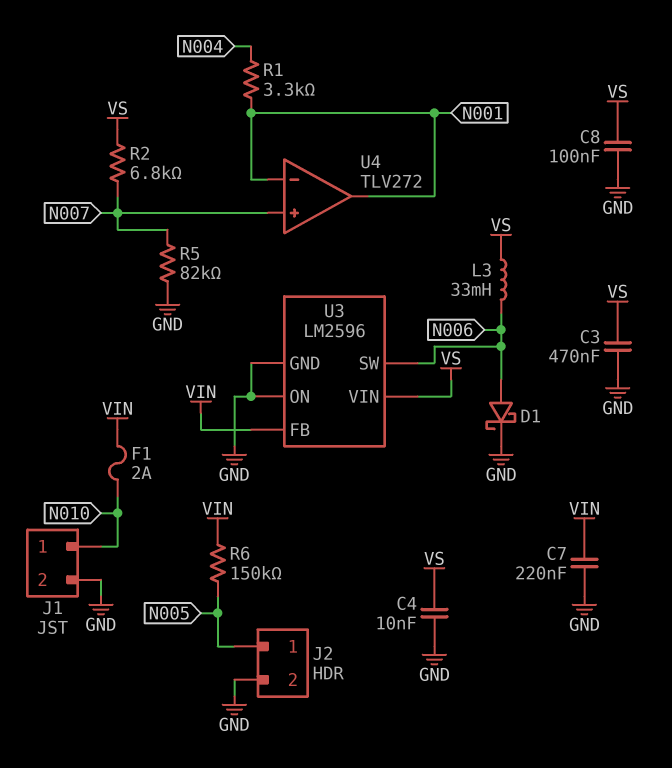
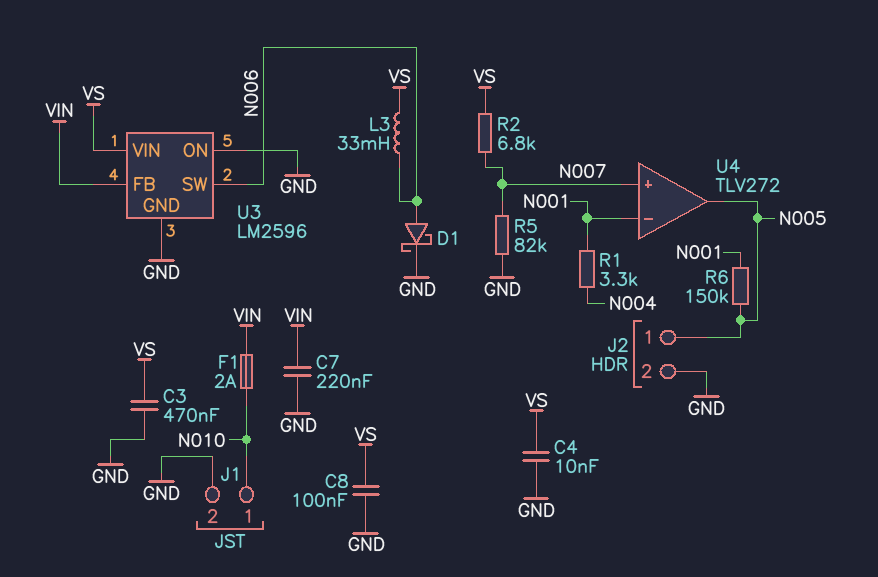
R6: 150k (N005, VIN) -> 150k (N001, N005)
U4 pin out: N001 -> N005

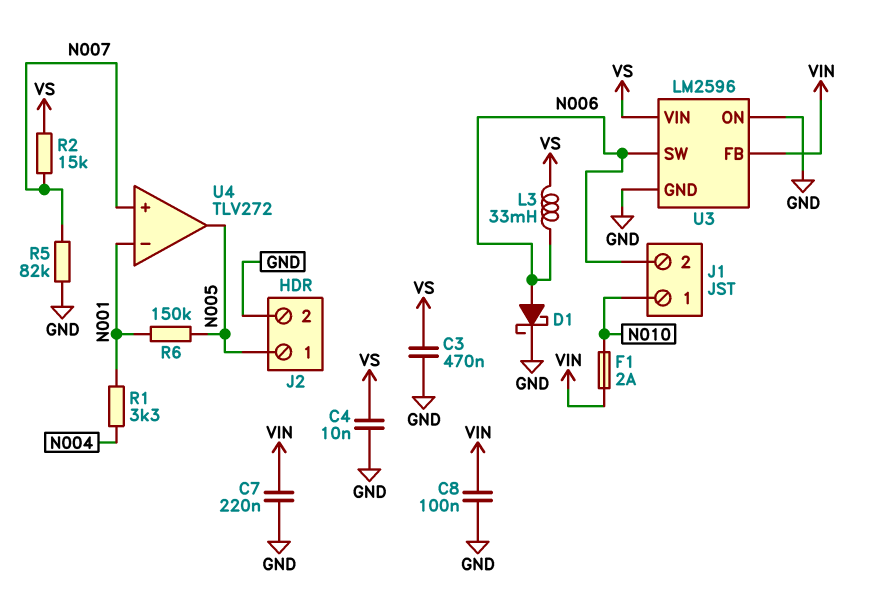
C8: 100nF (GND, VS) -> 100nF (GND, VIN)
J1 pin 2: GND -> N006
R2: 6.8k (N007, VS) -> 15k (N007, VS)

